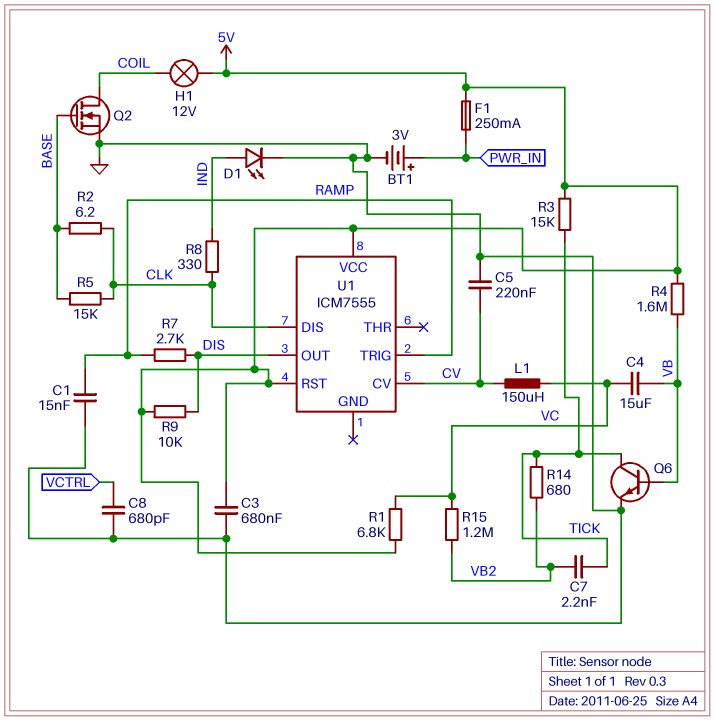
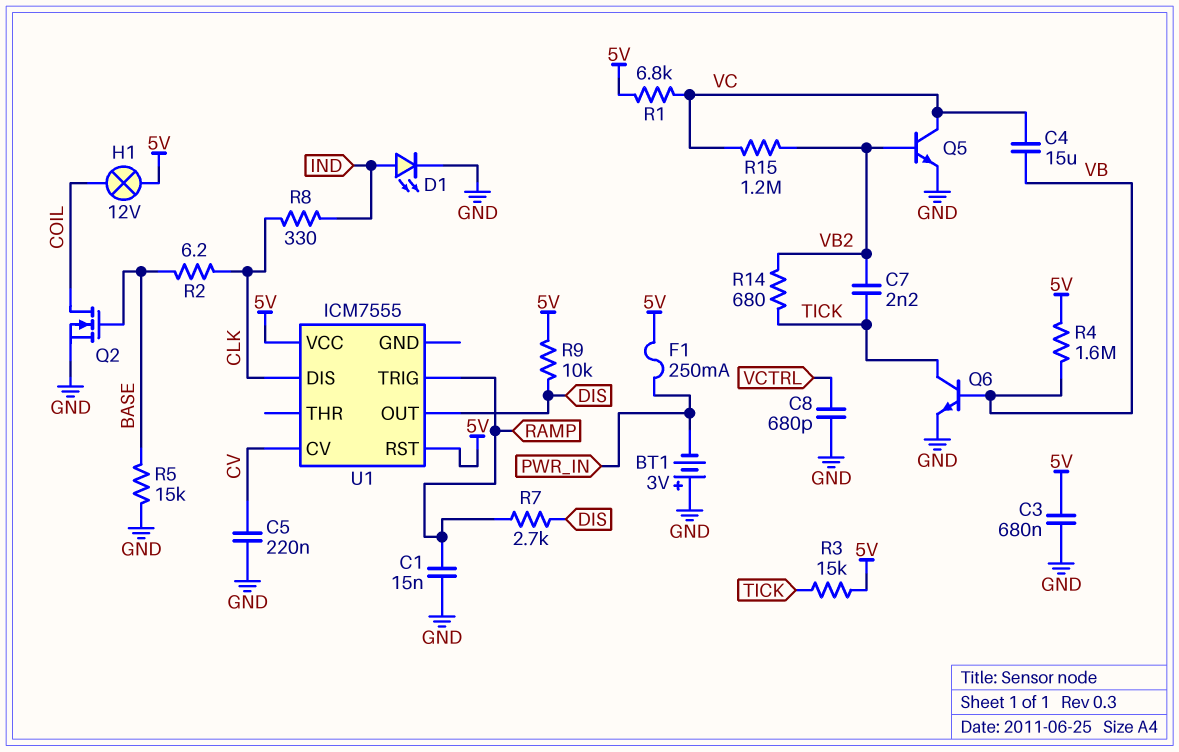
BT1: 3V (plus PWR_IN, minus GND) -> 3V (plus GND, minus PWR_IN)
L1: 150uH (CV, VC) -> none
Q5: none -> NPN (B VB2, C VC, E GND)
R5: 15k (BASE, CLK) -> 15k (BASE, GND)

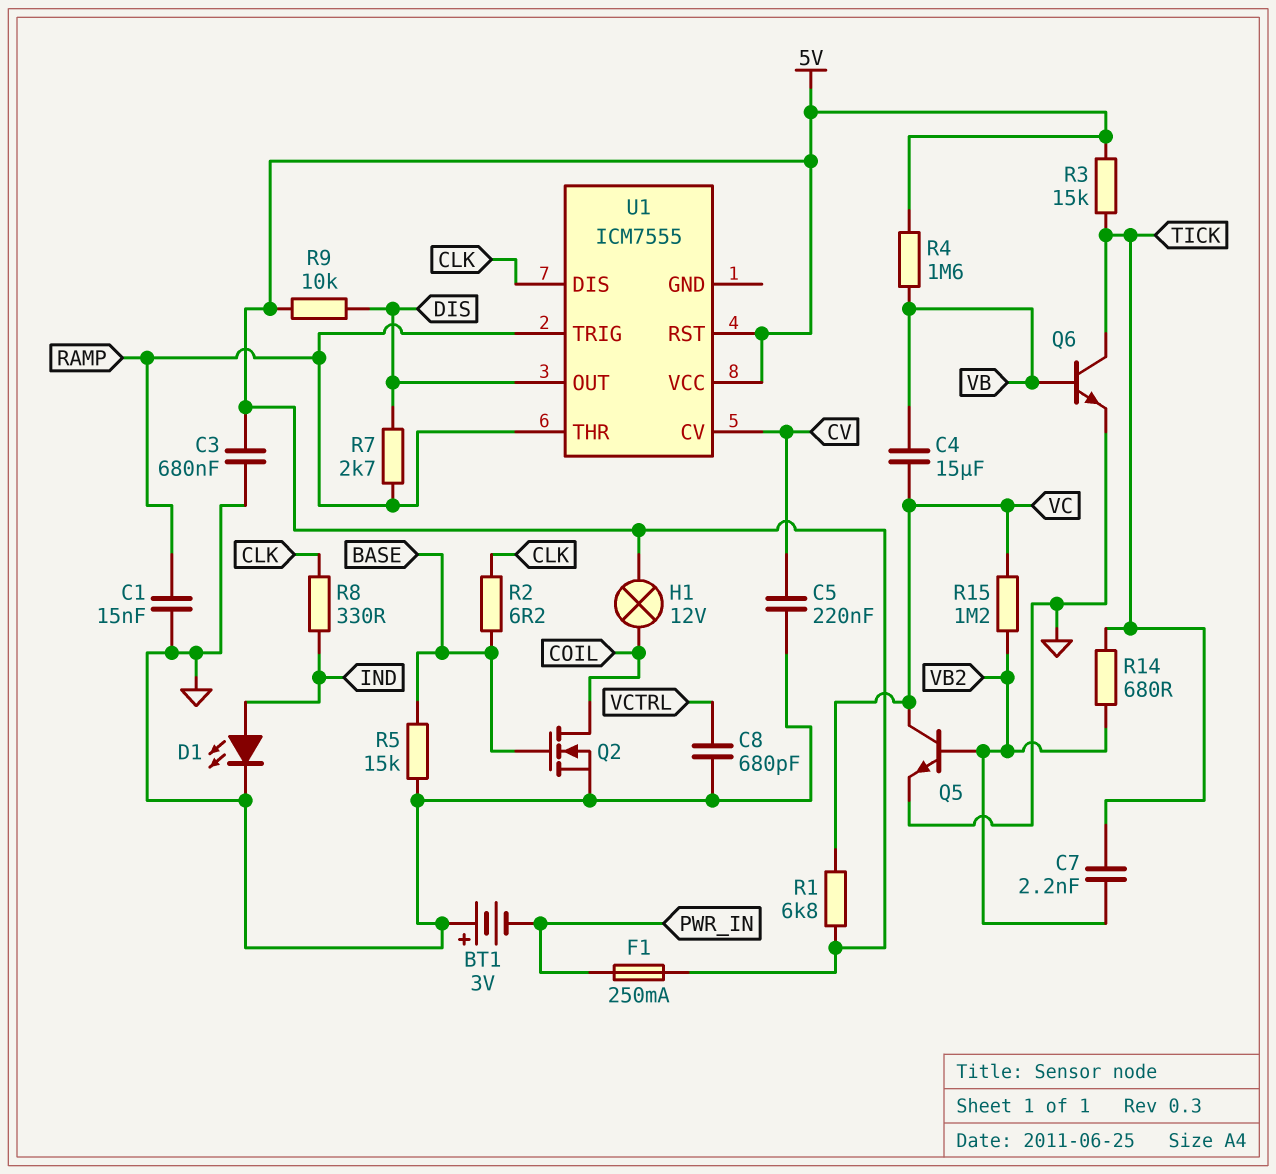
U1 pin THR: none -> RAMP

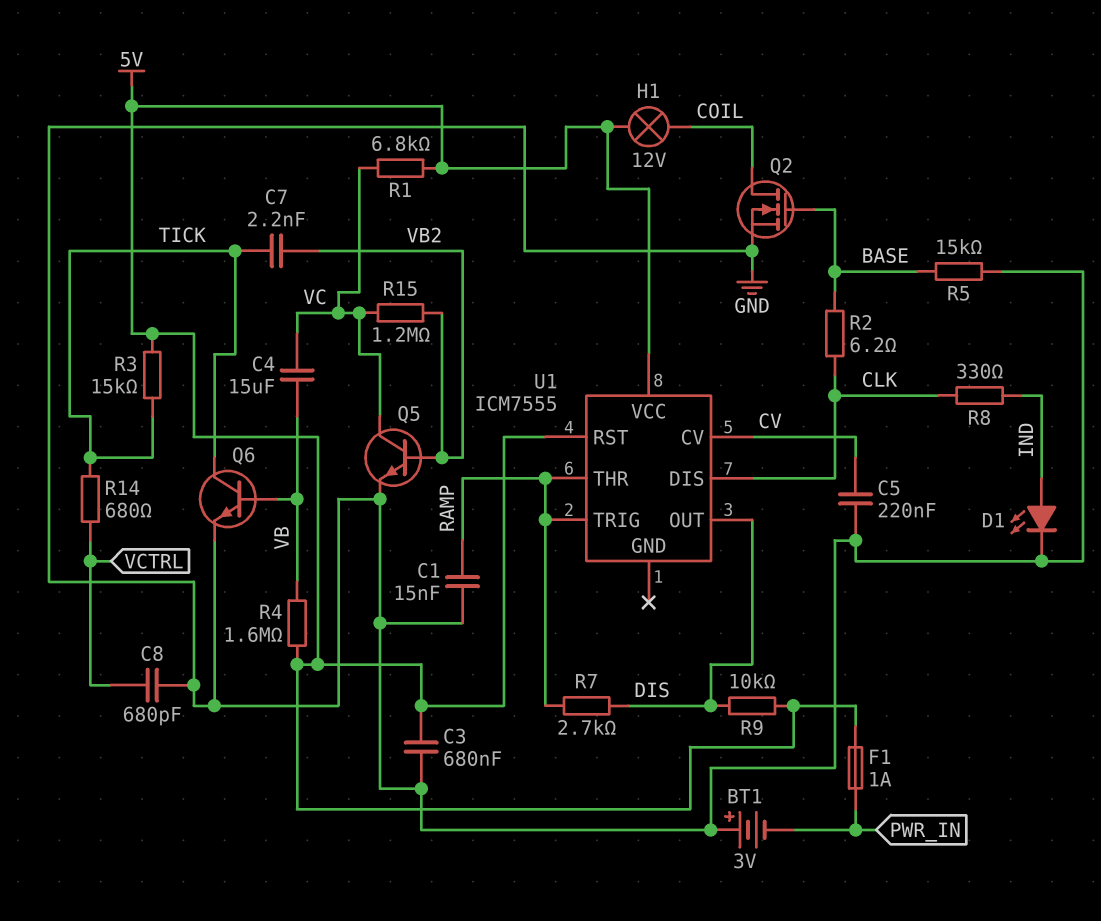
F1: 250mA (5V, PWR_IN) -> 1A (5V, PWR_IN)
R14: 680 (TICK, VB2) -> 680 (TICK, VCTRL)

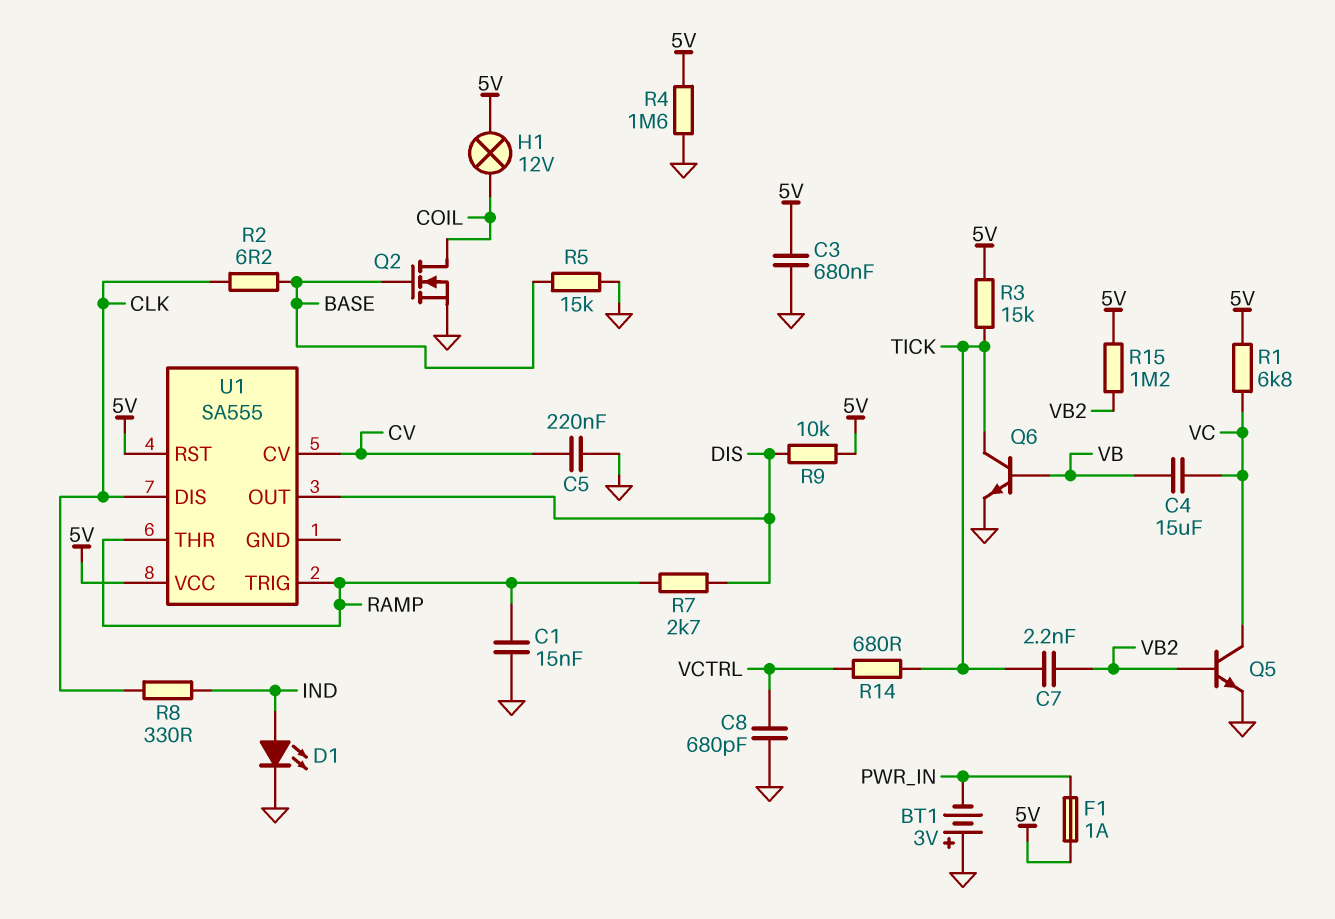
R4: 1.6M (5V, VB) -> 1.6M (5V, GND)
R15: 1.2M (VB2, VC) -> 1.2M (5V, VB2)
U1: ICM7555 -> SA555

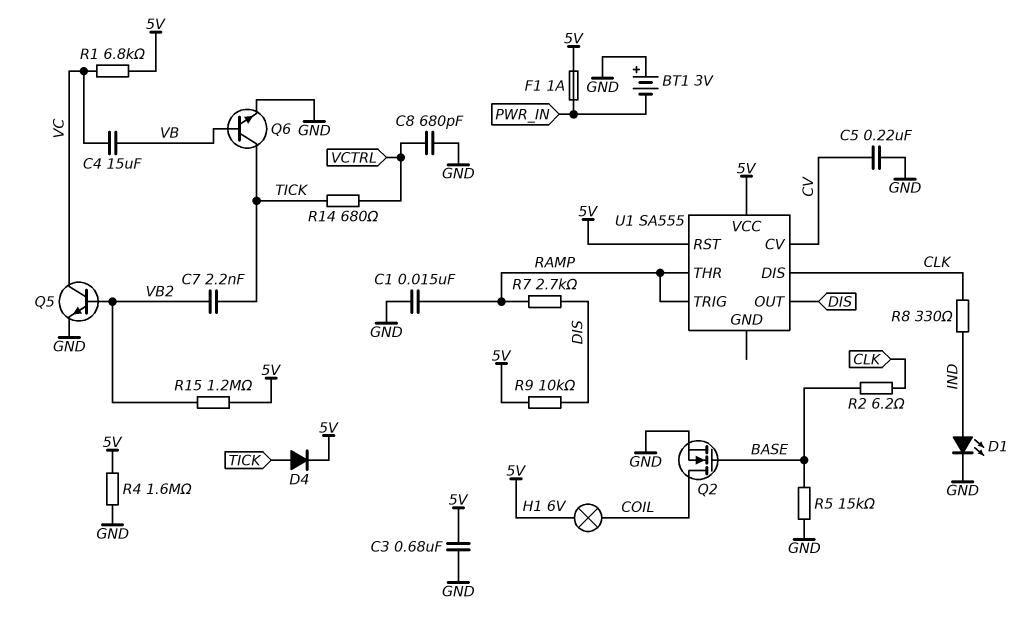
D4: none -> diode (A TICK, K 5V)
H1: lamp 12V (5V, COIL) -> lamp 6V (5V, COIL)
R3: 15k (5V, TICK) -> none

